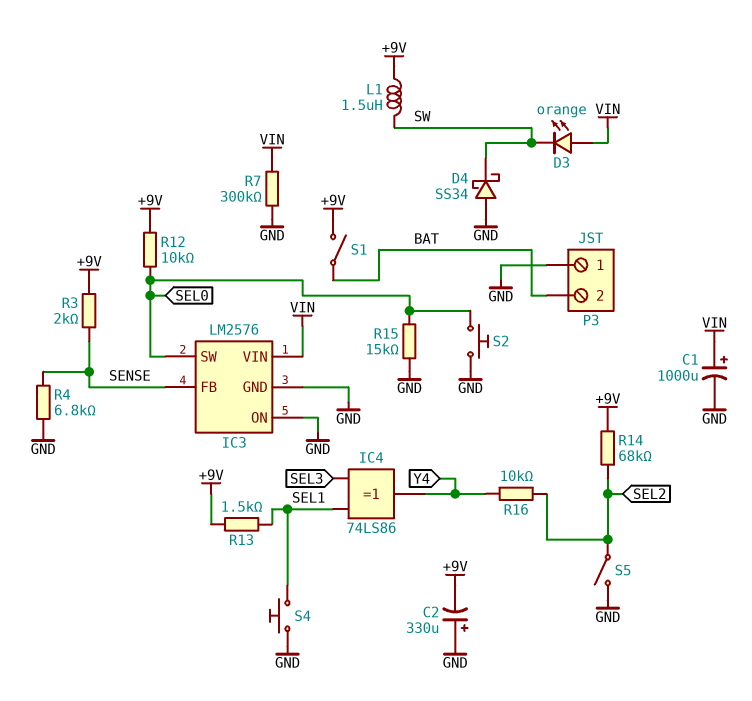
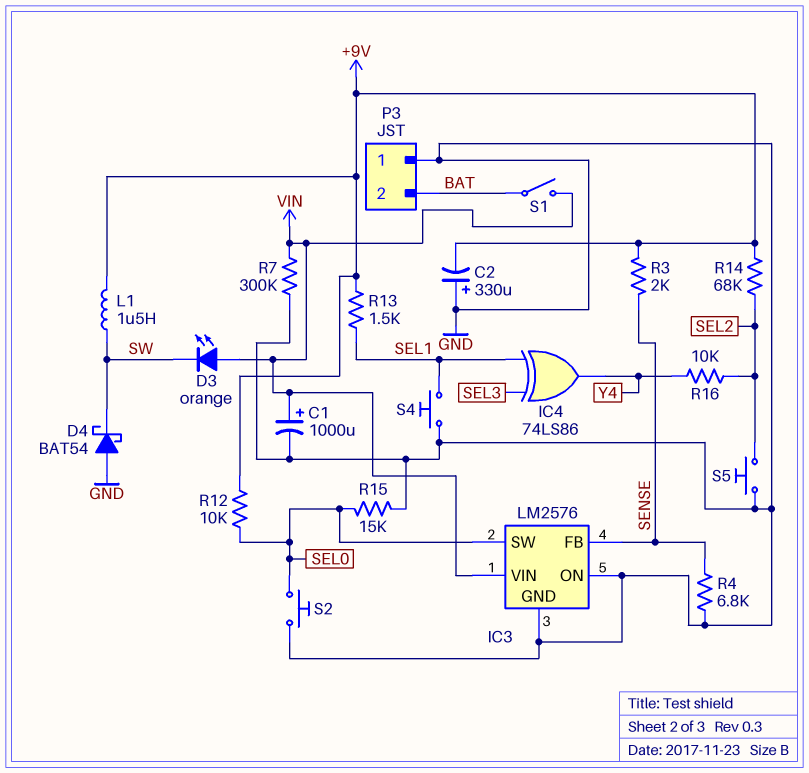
D4: schottky SS34 (A GND, K SW) -> schottky BAT54 (A GND, K SW)
S1: switch (+9V, BAT) -> switch (BAT, VIN)
S5: switch (GND, SEL2) -> button (GND, SEL2)

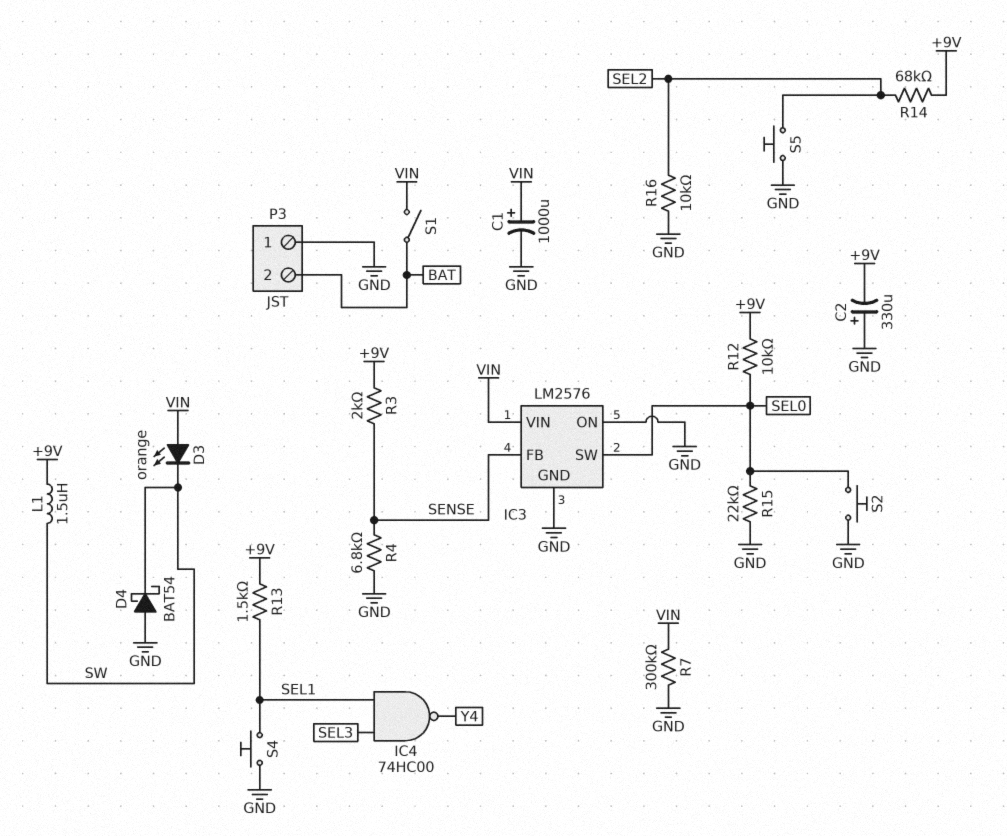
IC4: XOR 74LS86 (in SEL1, in SEL3, out Y4) -> NAND 74HC00 (in SEL1, in SEL3, out Y4)
R15: 15k (GND, SEL0) -> 22k (GND, SEL0)
R16: 10k (SEL2, Y4) -> 10k (GND, SEL2)

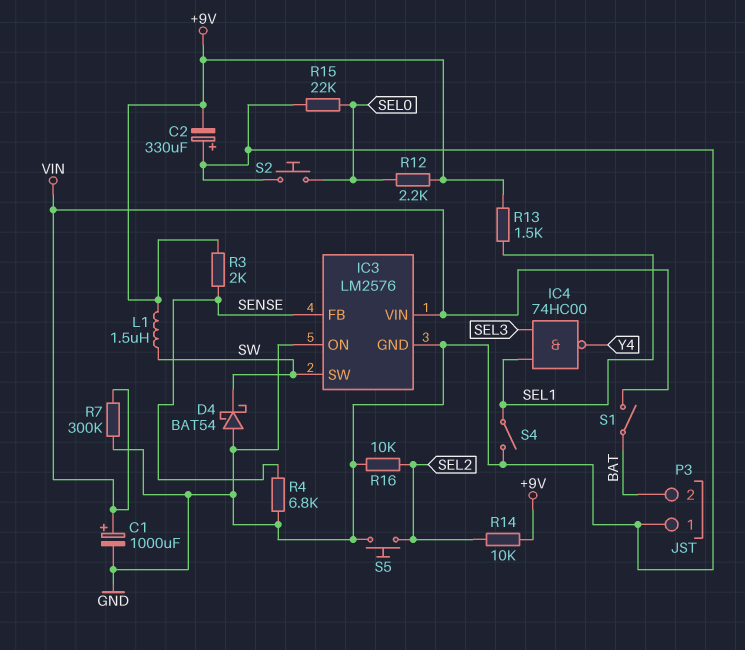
D3: LED orange (A VIN, K SW) -> none
IC3 pin SW: SEL0 -> SW
R12: 10k (+9V, SEL0) -> 2.2k (+9V, SEL0)
R14: 68k (+9V, SEL2) -> 10k (+9V, SEL2)
S4: button (GND, SEL1) -> switch (GND, SEL1)

